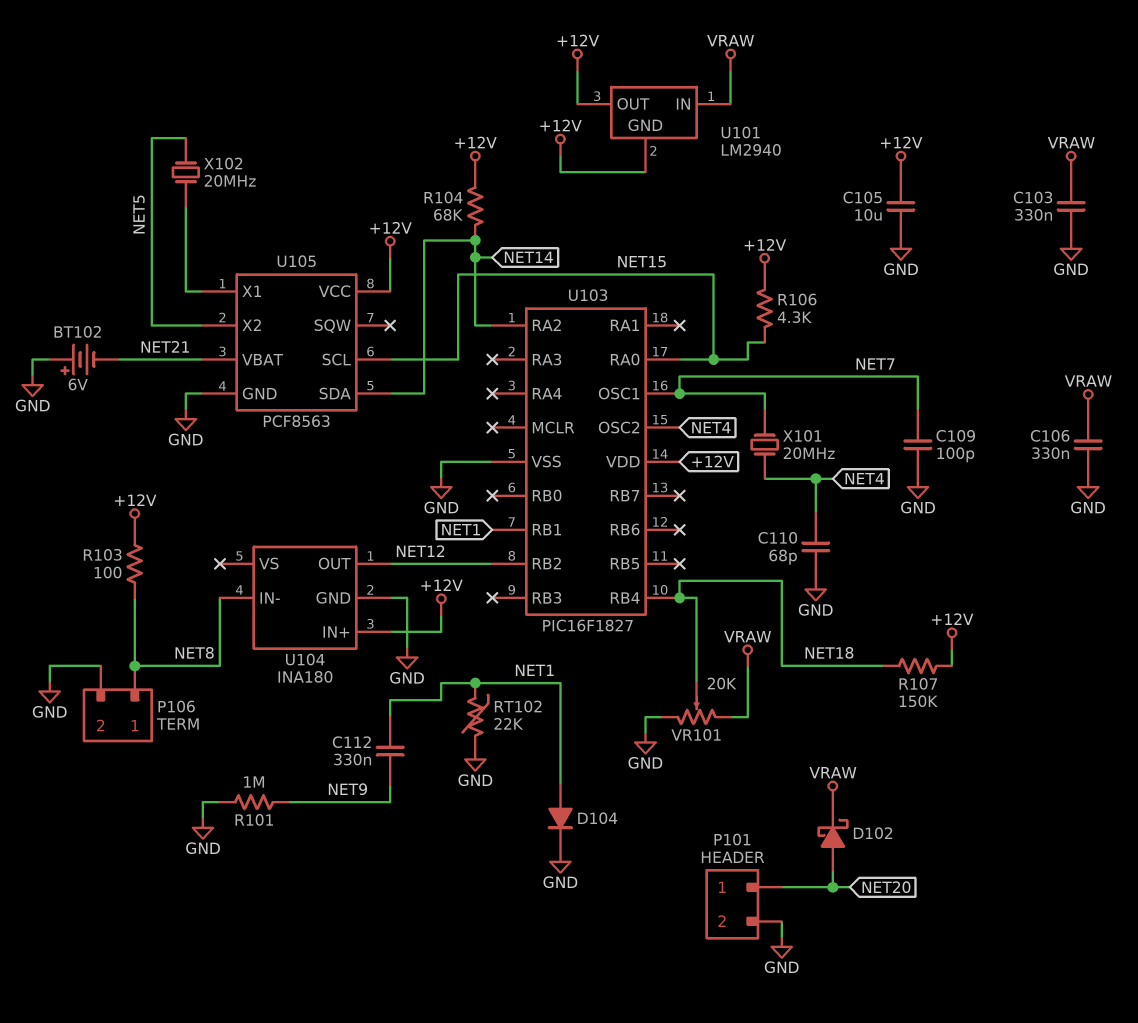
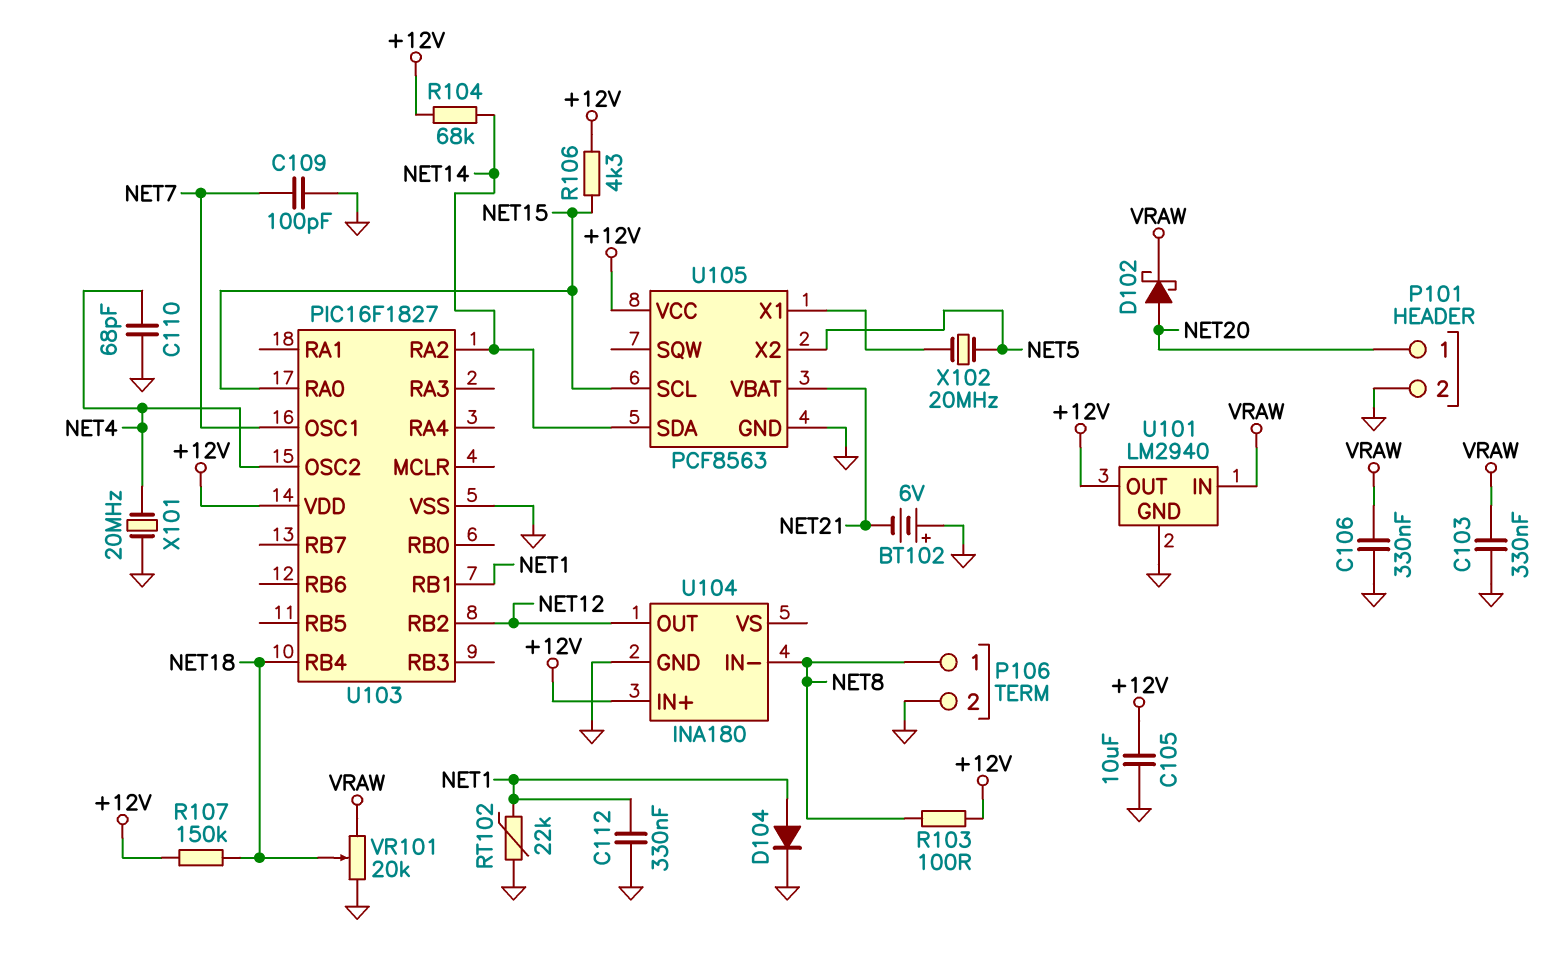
C112: 330nF (NET1, NET9) -> 330nF (GND, NET1)
R101: 1M (GND, NET9) -> none
U101 pin GND: +12V -> GND
X101: 20MHz (NET4, NET7) -> 20MHz (GND, NET4)

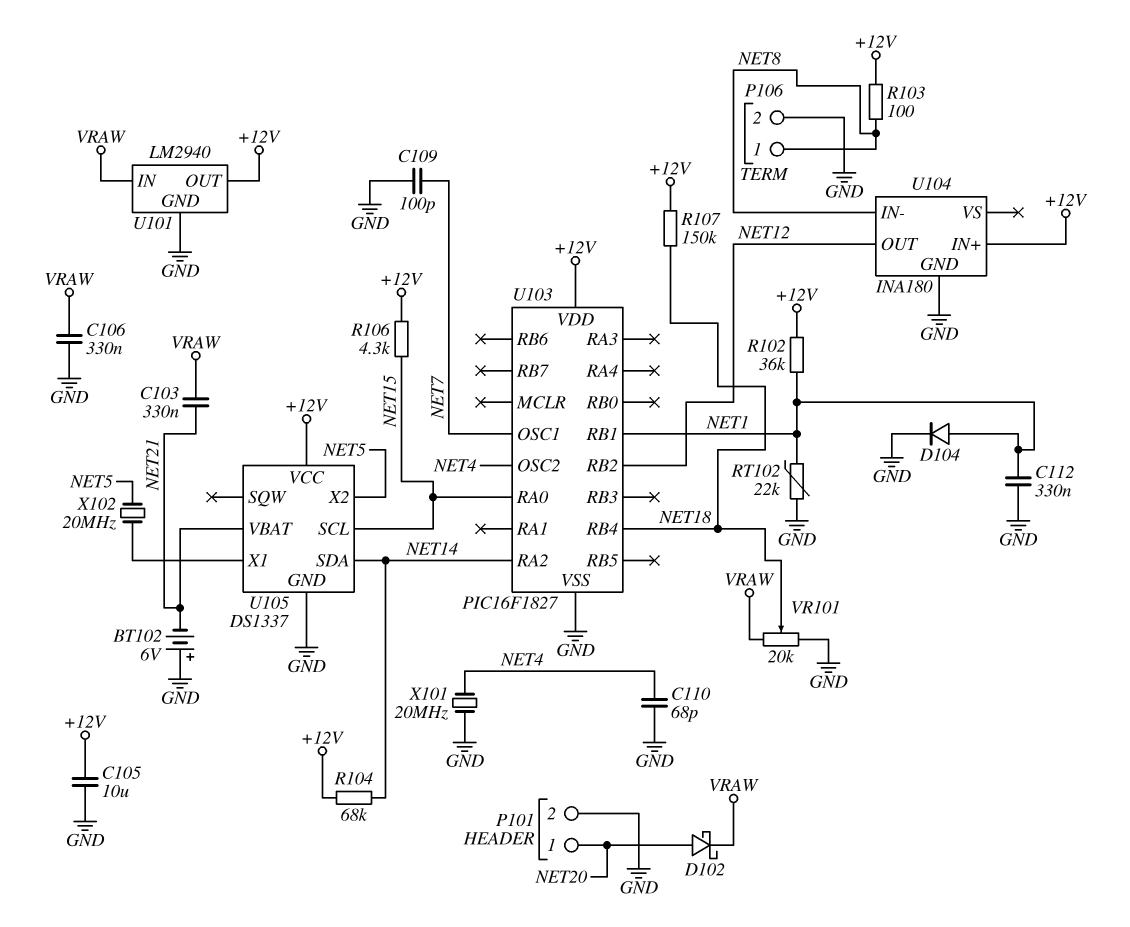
C103: 330nF (GND, VRAW) -> 330nF (NET21, VRAW)
R102: none -> 36k (+12V, NET1)
U105: PCF8563 -> DS1337

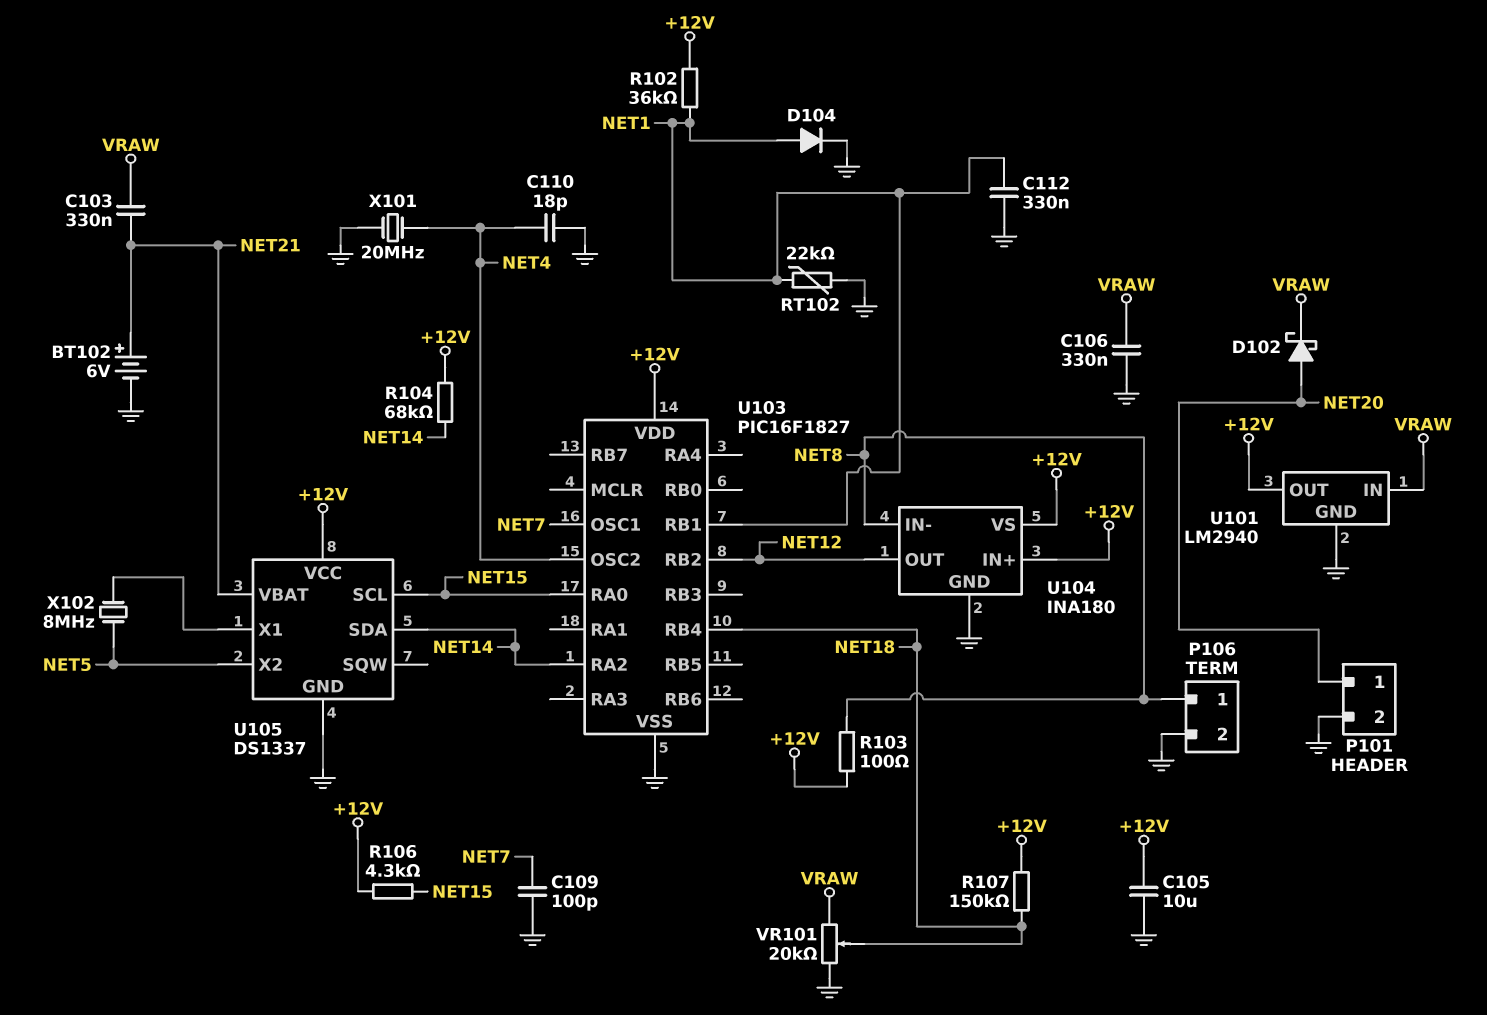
BT102: 6V (plus GND, minus NET21) -> 6V (plus NET21, minus GND)
C110: 68pF (GND, NET4) -> 18pF (GND, NET4)
U104 pin VS: none -> +12V
X102: 20MHz (NET5, U105/X1) -> 8MHz (NET5, U105/X1)

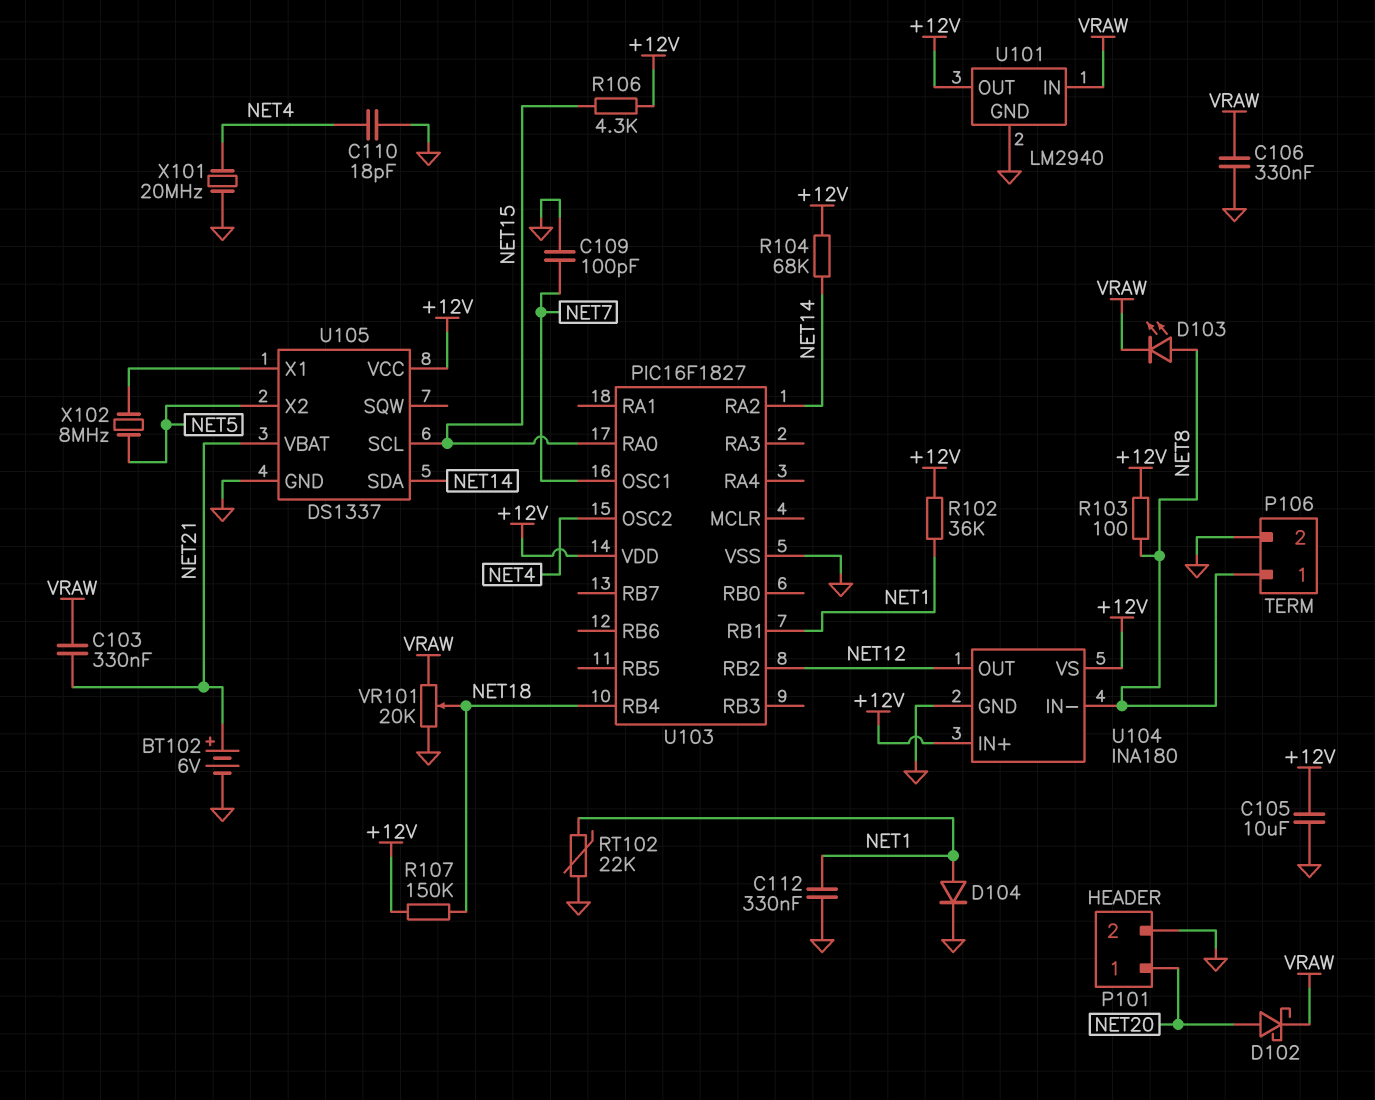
D103: none -> LED (A NET8, K VRAW)

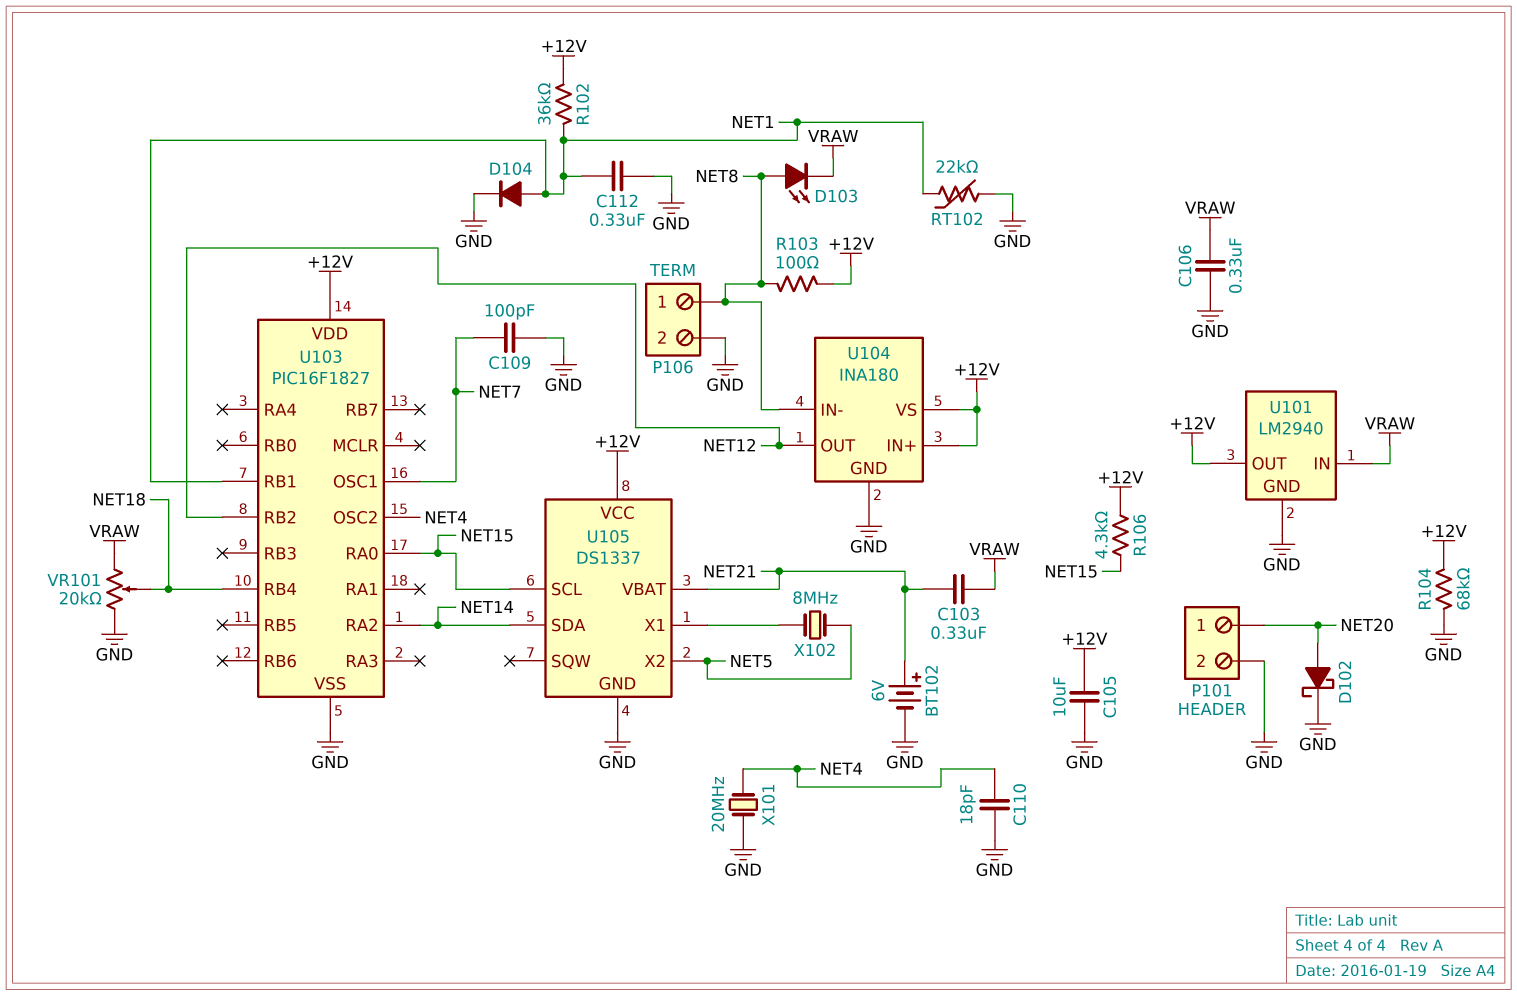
D102: schottky (A NET20, K VRAW) -> schottky (A NET20, K GND)
R104: 68k (+12V, NET14) -> 68k (+12V, GND)
R107: 150k (+12V, NET18) -> none

